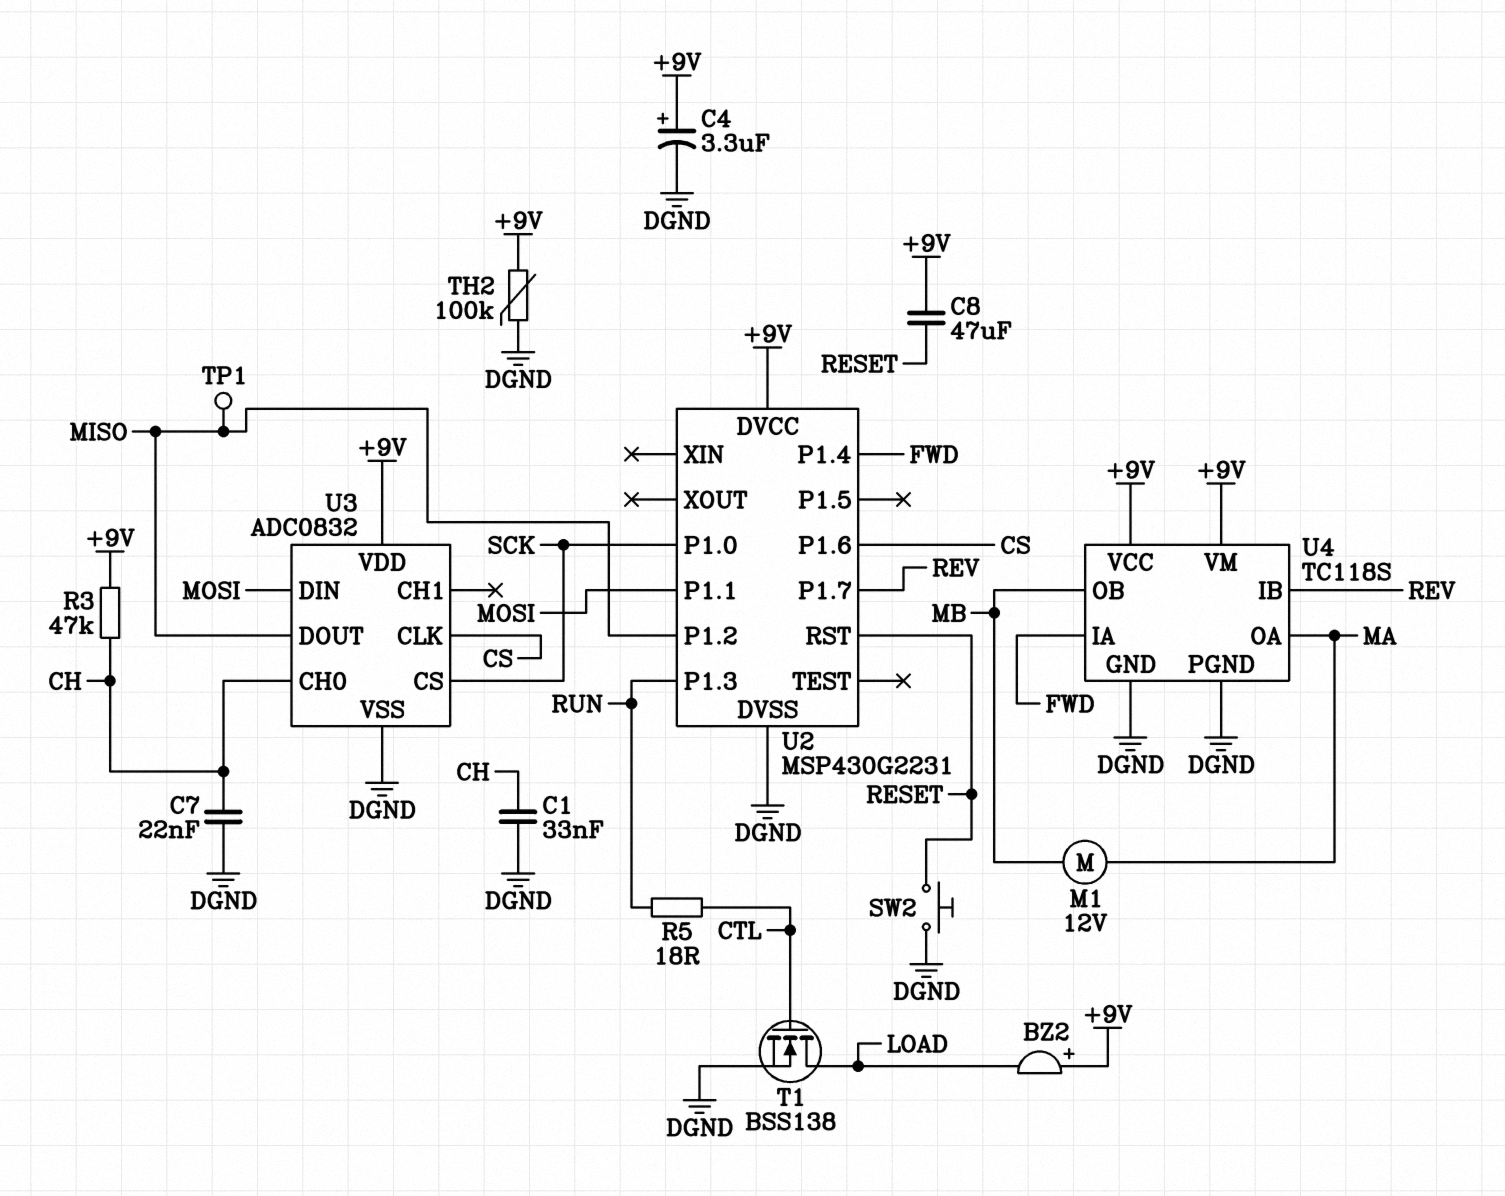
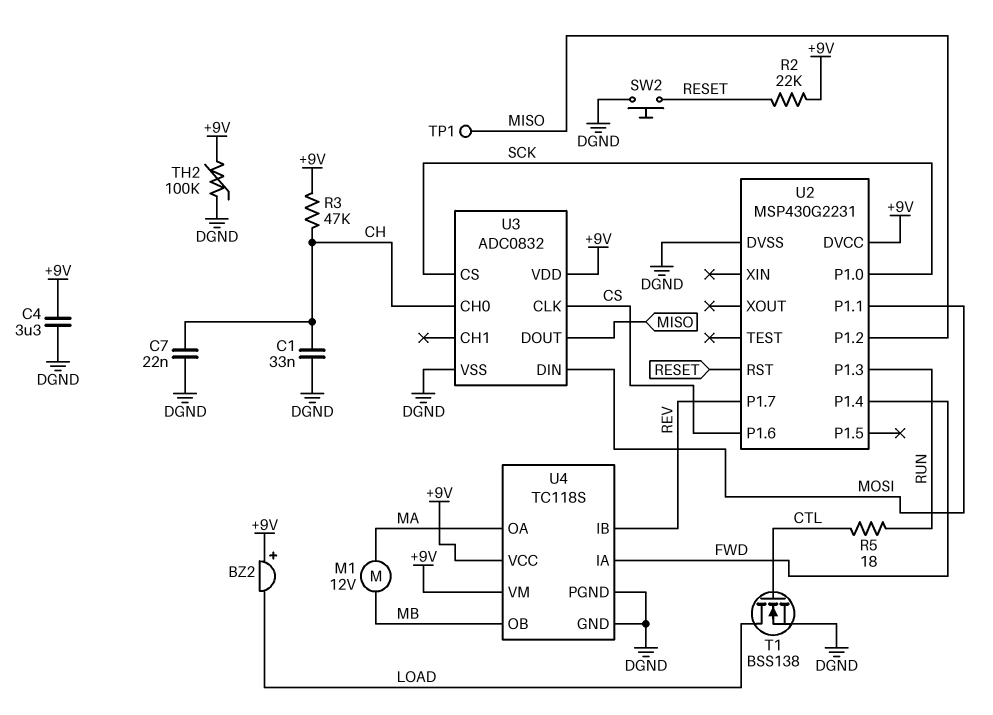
C4: 3.3uF (plus +9V, minus DGND) -> 3.3uF (+9V, DGND)
C8: 47uF (+9V, RESET) -> none
R2: none -> 22k (+9V, RESET)

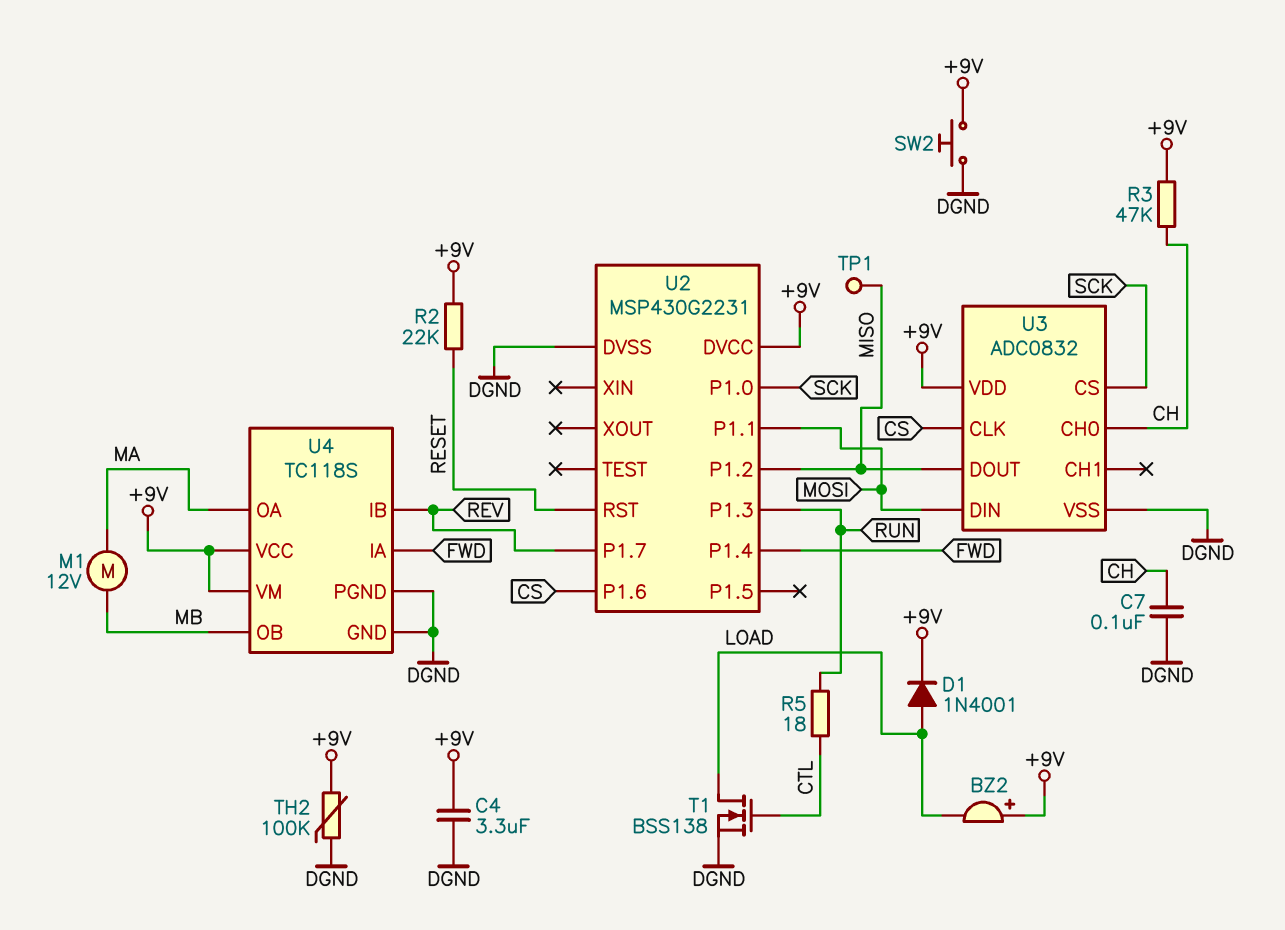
C1: 33nF (CH, DGND) -> none
C7: 22nF (CH, DGND) -> 100nF (CH, DGND)
D1: none -> diode 1N4001 (A LOAD, K +9V)
SW2: button (DGND, RESET) -> button (+9V, DGND)

